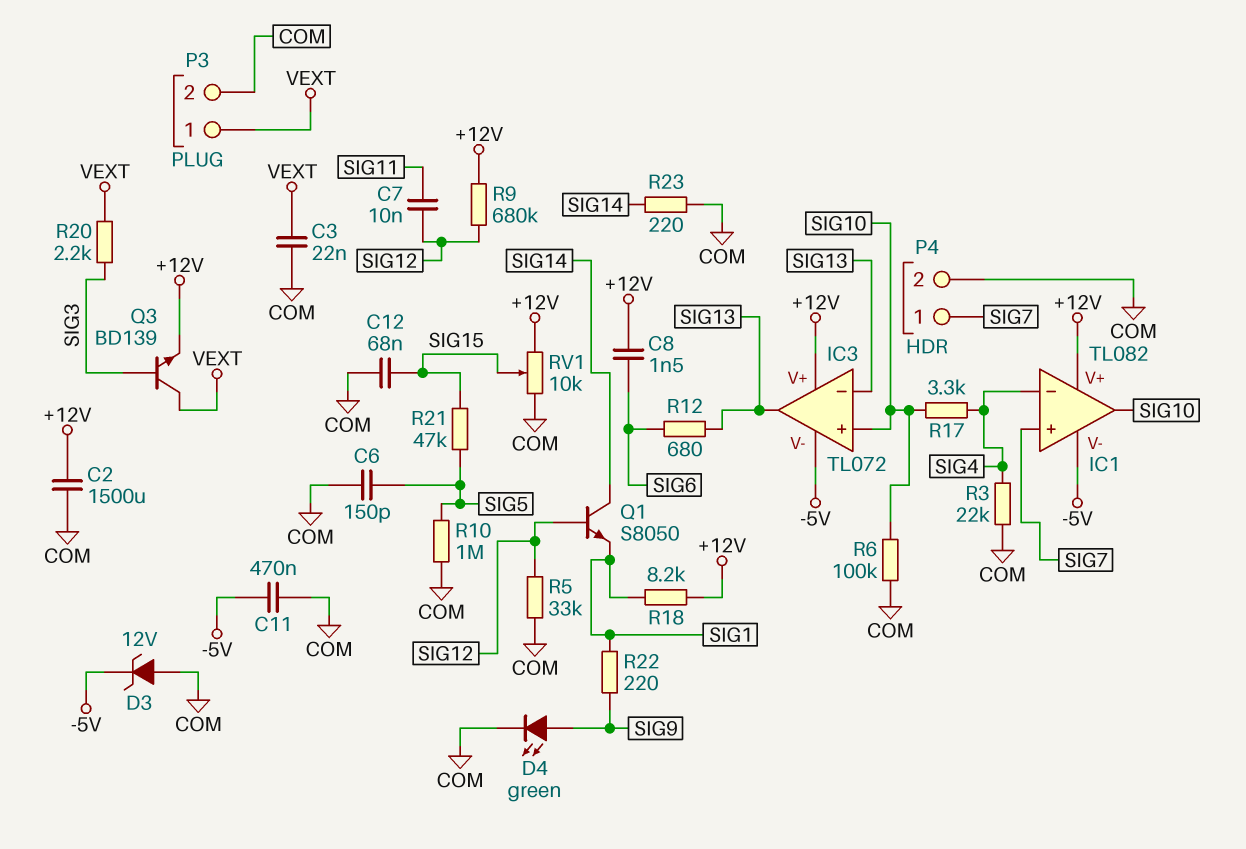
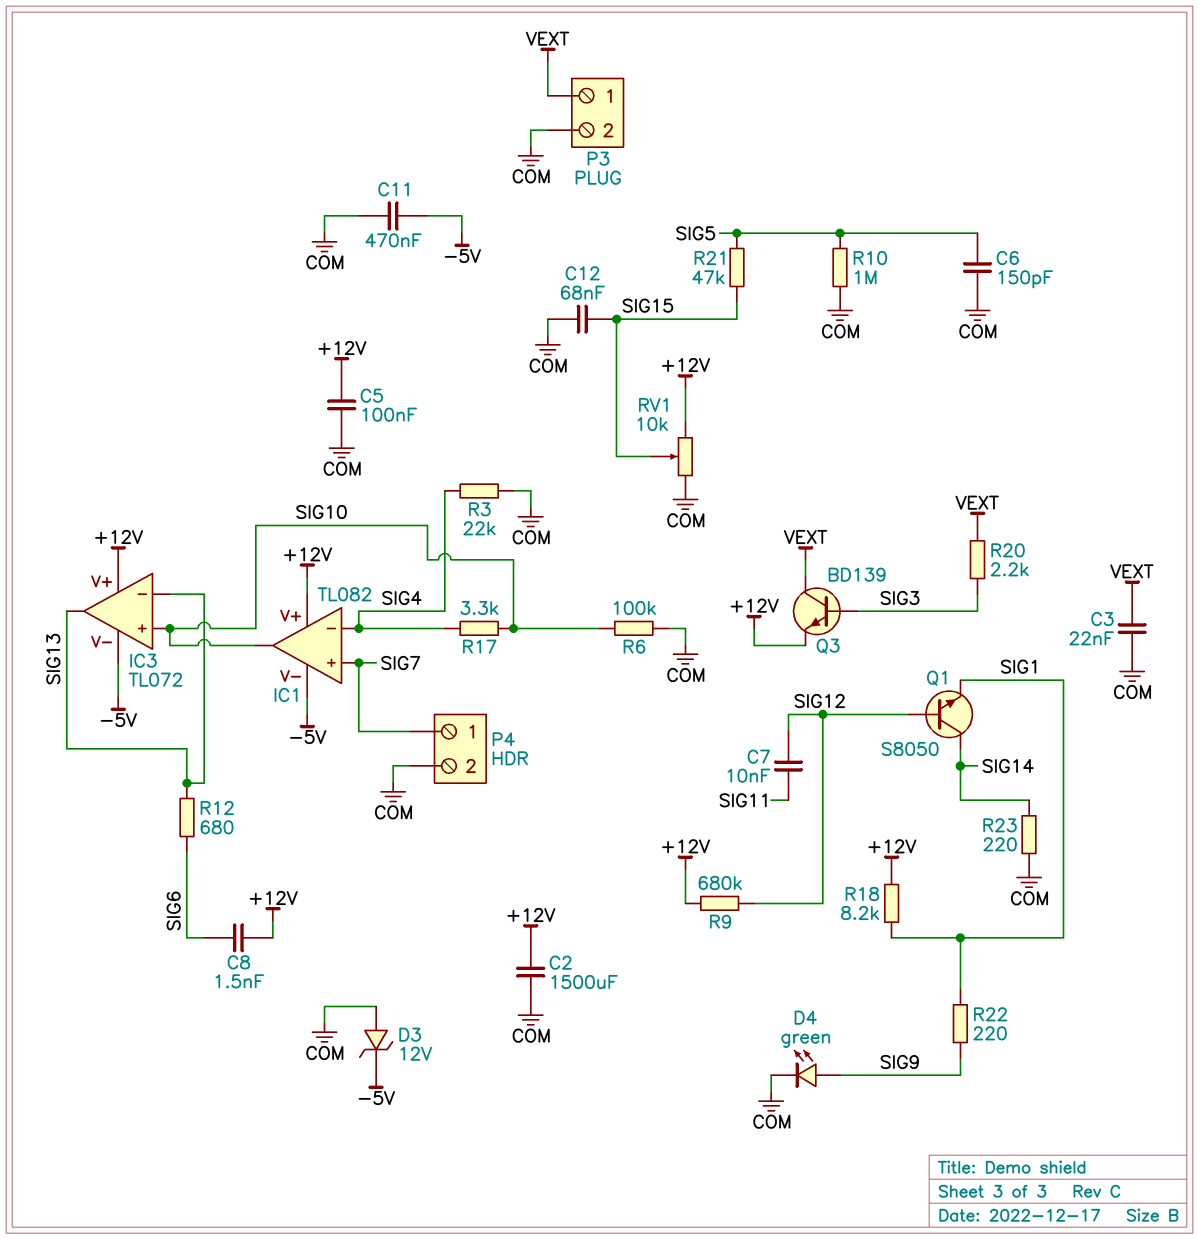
C5: none -> 100nF (+12V, COM)
R5: 33k (COM, SIG12) -> none

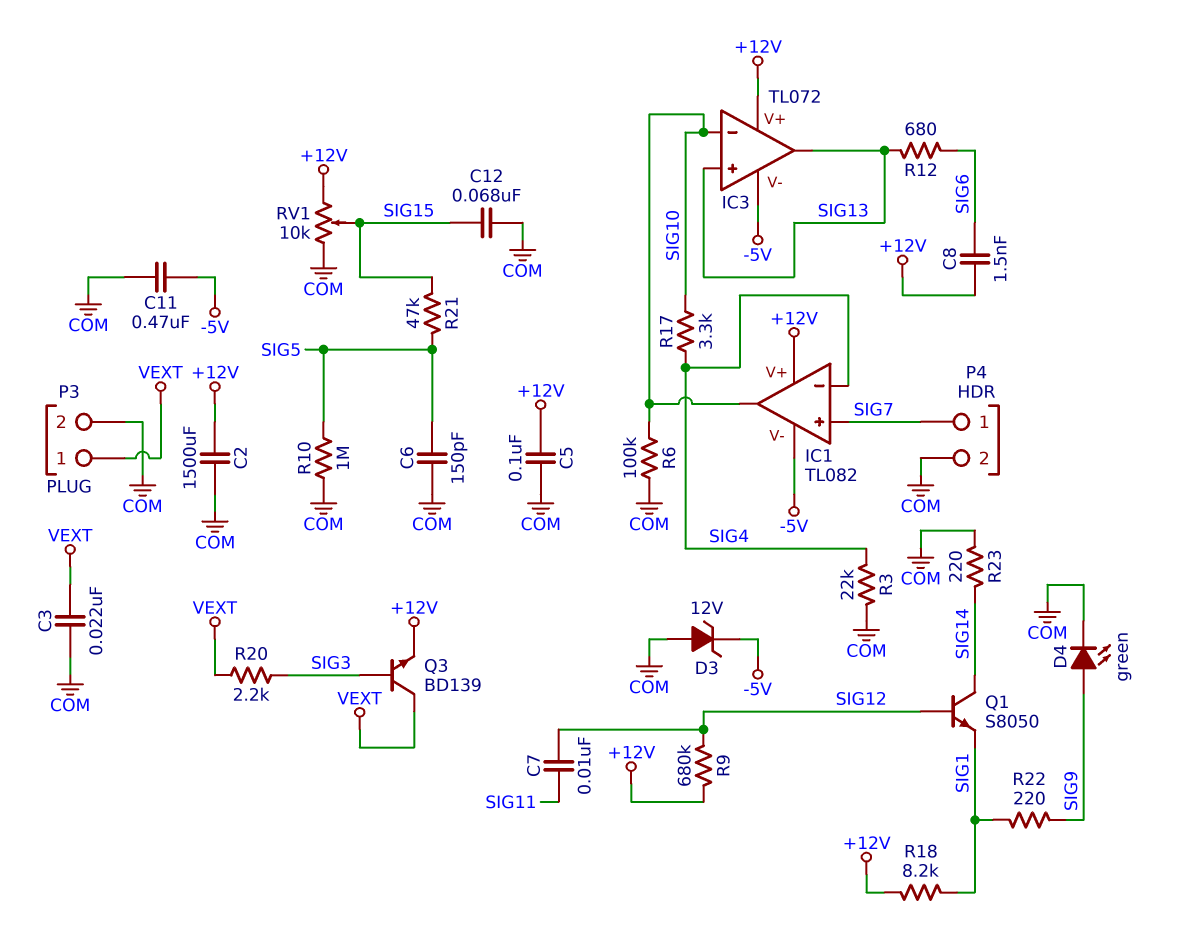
IC3 pin in+: SIG10 -> SIG13
IC3 pin in-: SIG13 -> SIG10

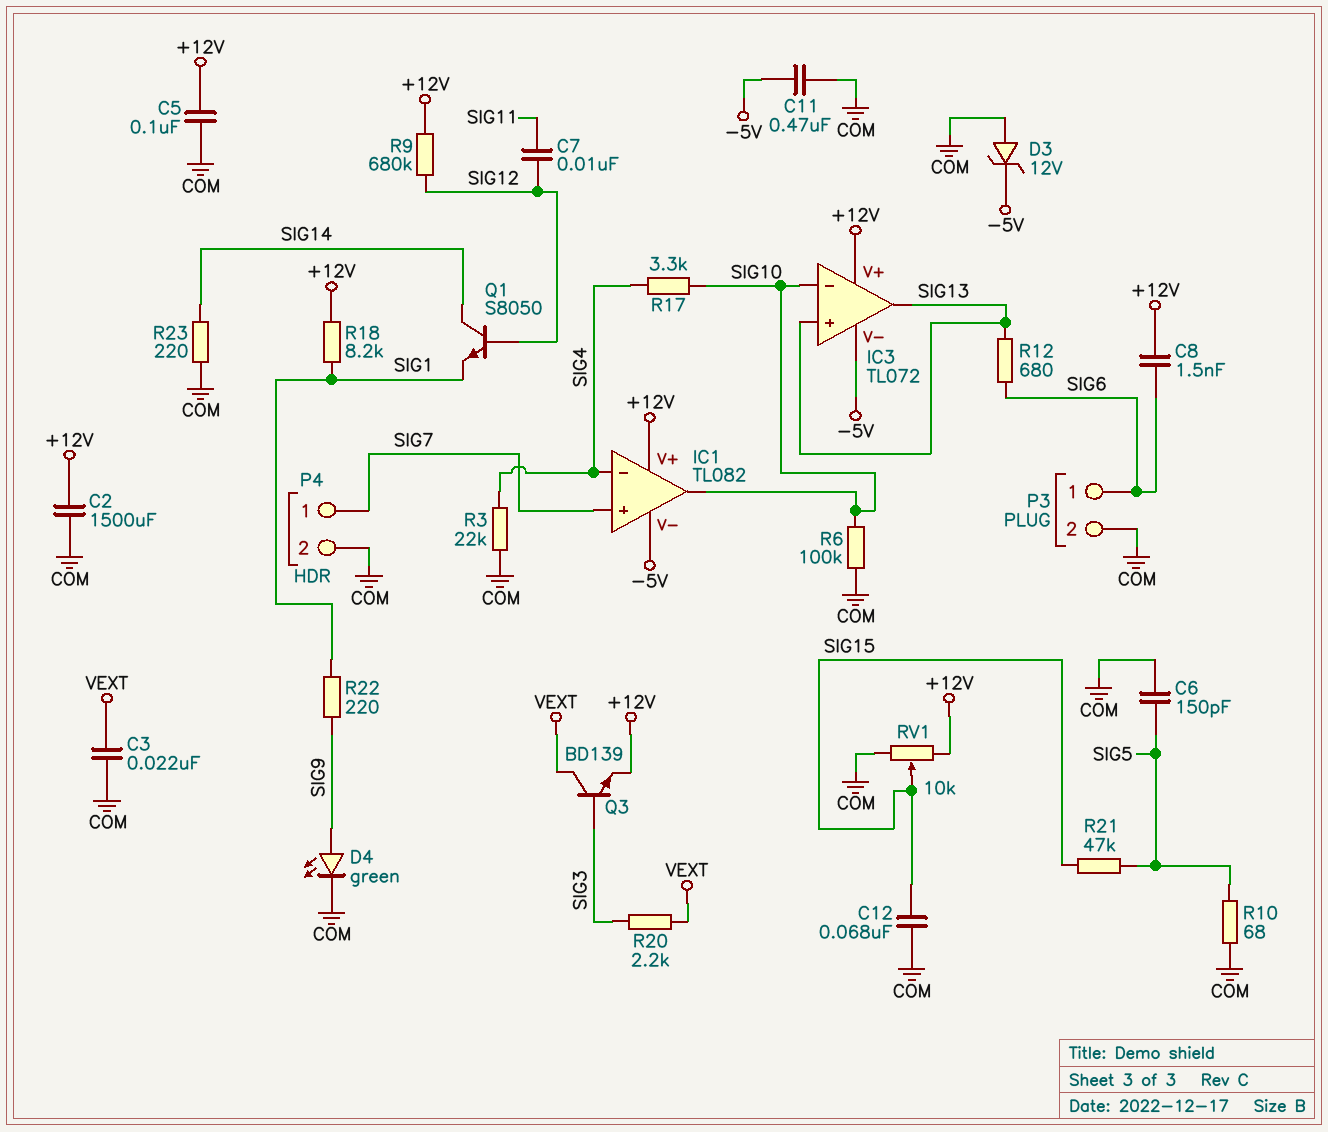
P3 pin 1: VEXT -> SIG6
R10: 1M (COM, SIG5) -> 68 (COM, SIG5)

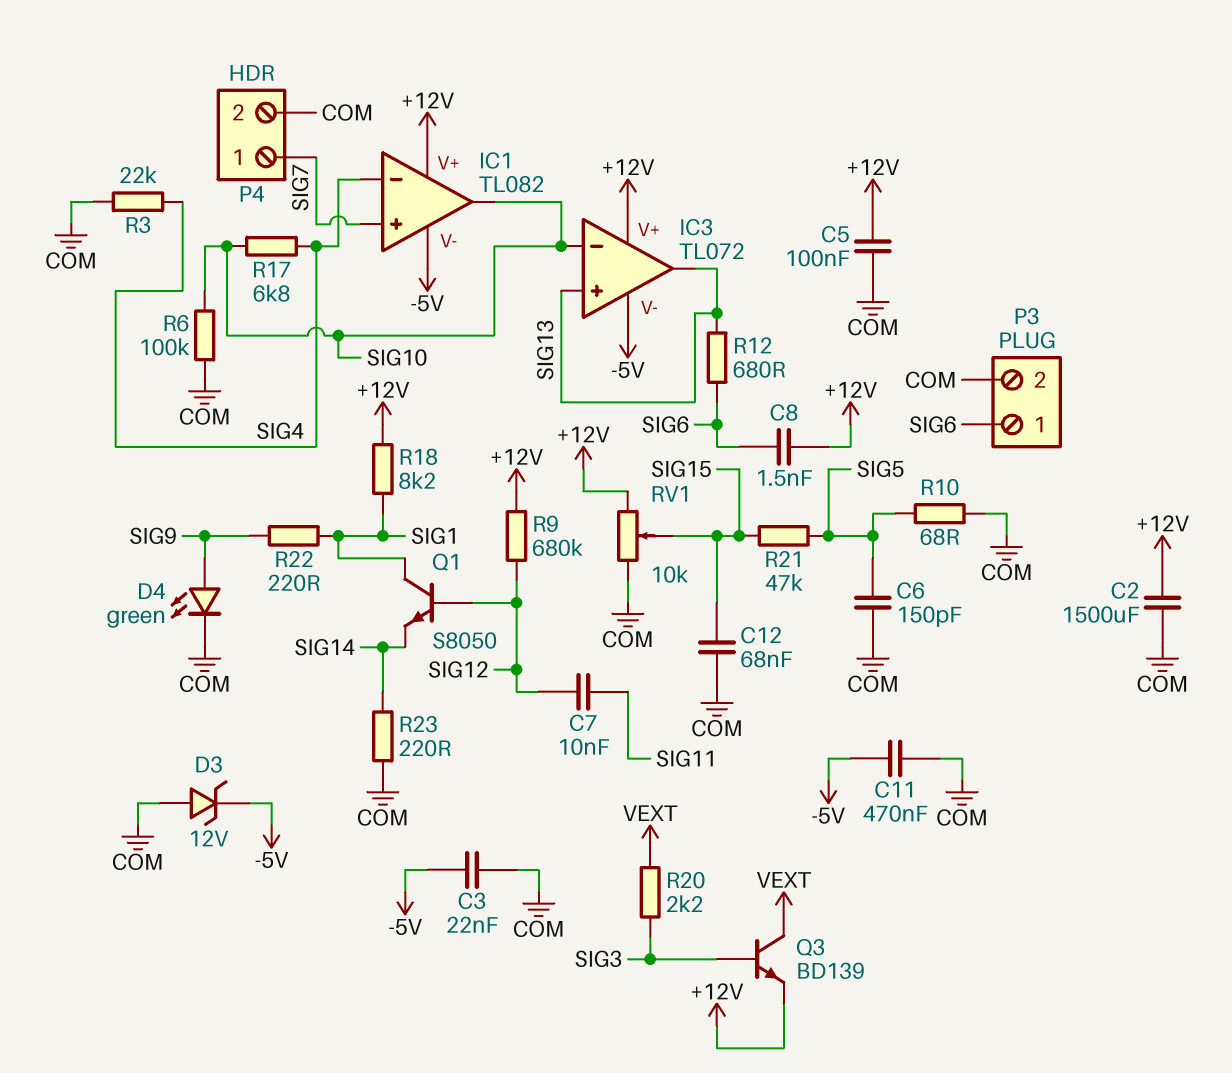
C3: 22nF (COM, VEXT) -> 22nF (-5V, COM)
Q1: NPN S8050 (B SIG12, C SIG14, E SIG1) -> NPN S8050 (B SIG12, C SIG1, E SIG14)
R17: 3.3k (SIG4, SIG10) -> 6.8k (SIG4, SIG10)

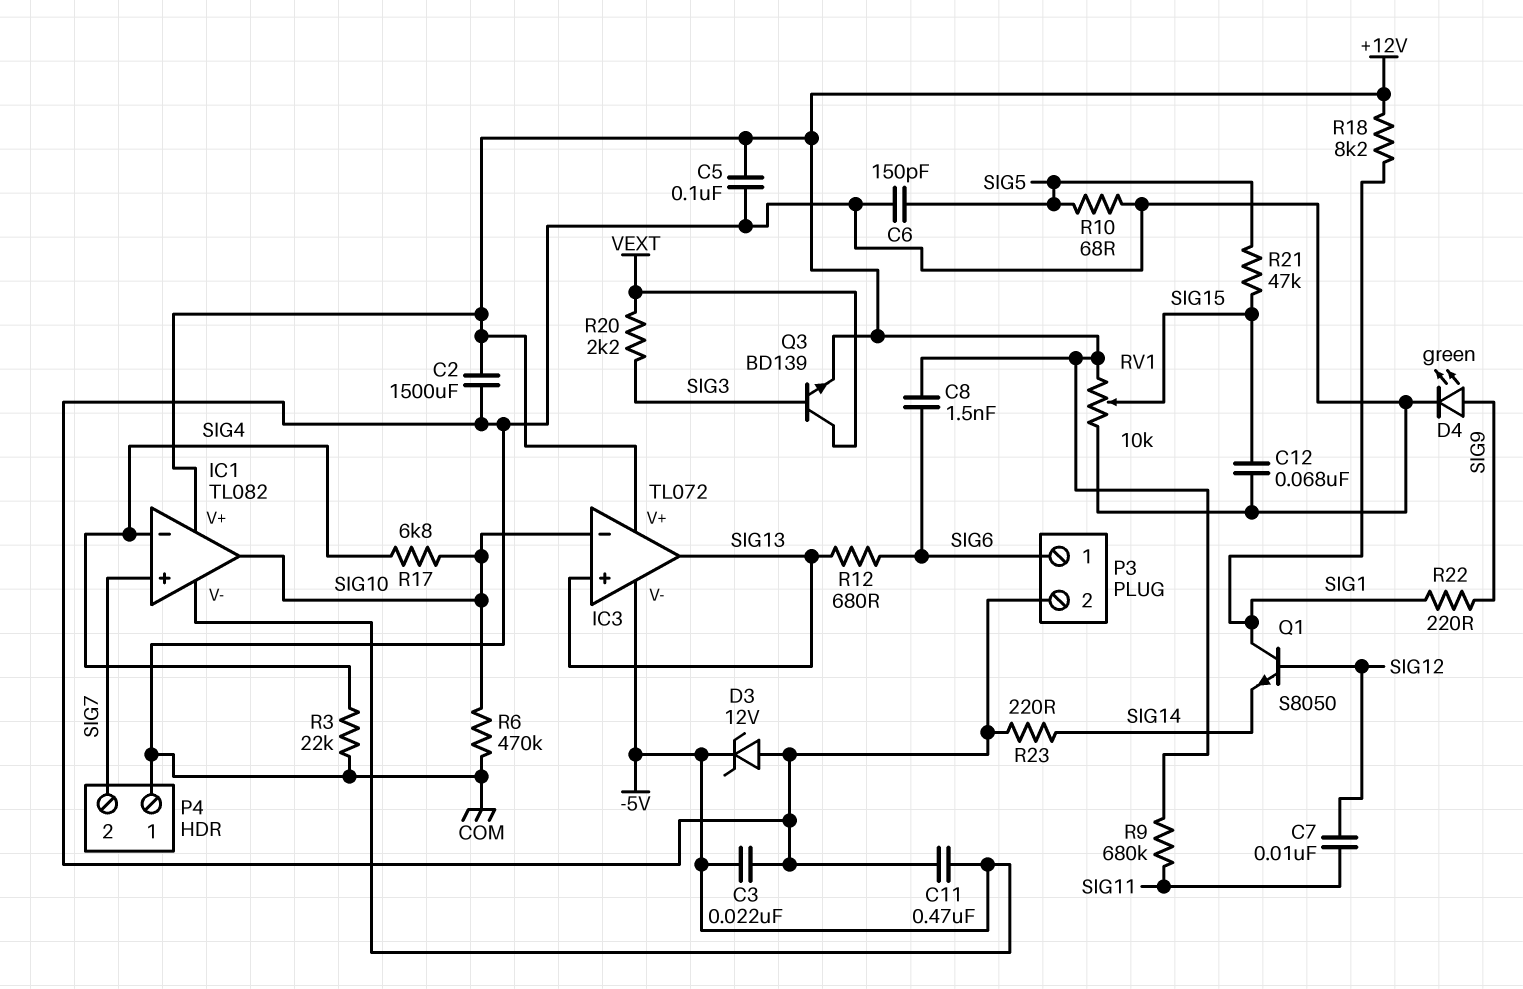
P4 pin 1: SIG7 -> COM
P4 pin 2: COM -> SIG7
R6: 100k (COM, SIG10) -> 470k (COM, SIG10)
R9: 680k (+12V, SIG12) -> 680k (+12V, SIG11)

